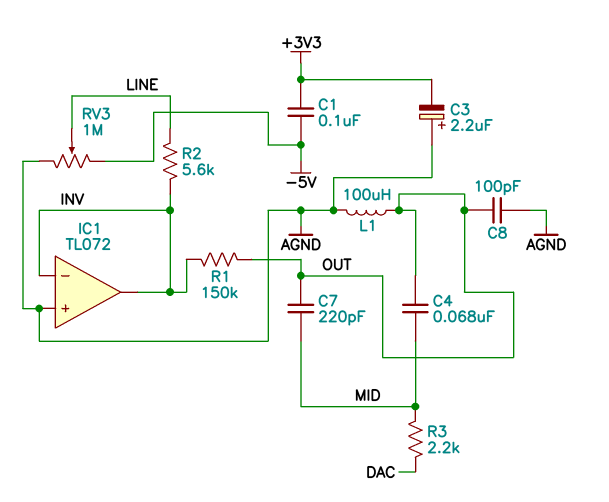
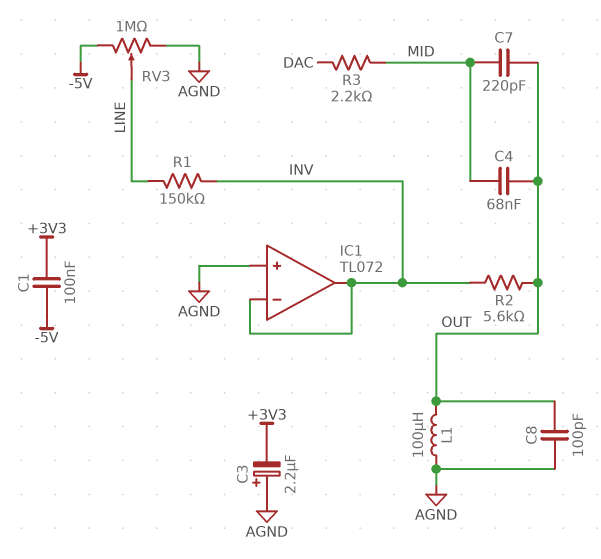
R1: 150k (INV, OUT) -> 150k (INV, LINE)
R2: 5.6k (INV, LINE) -> 5.6k (INV, OUT)

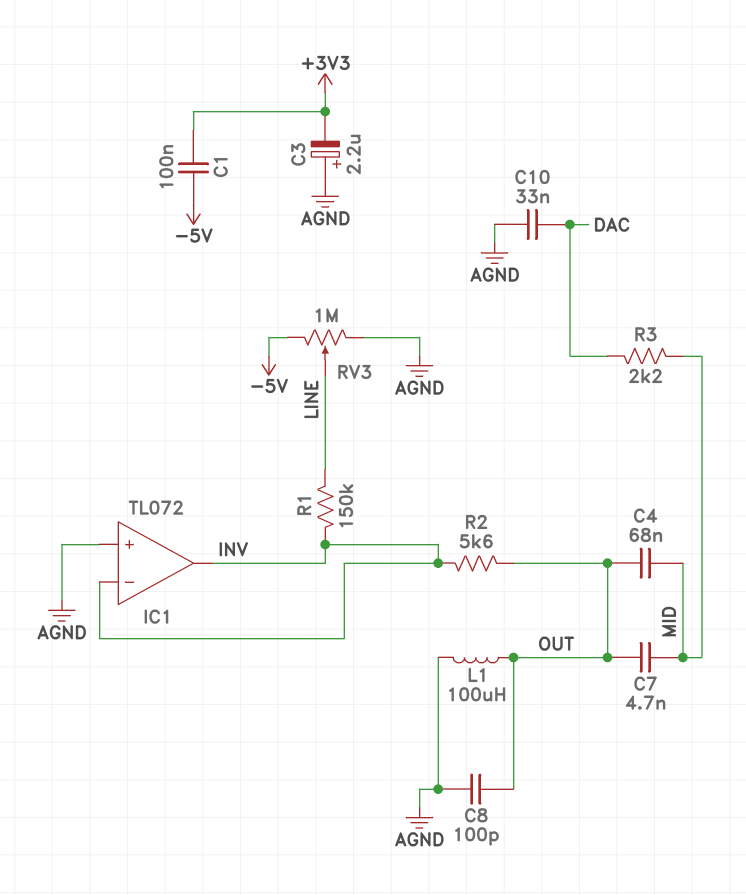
C7: 220pF (MID, OUT) -> 4.7nF (MID, OUT)
C10: none -> 33nF (AGND, DAC)

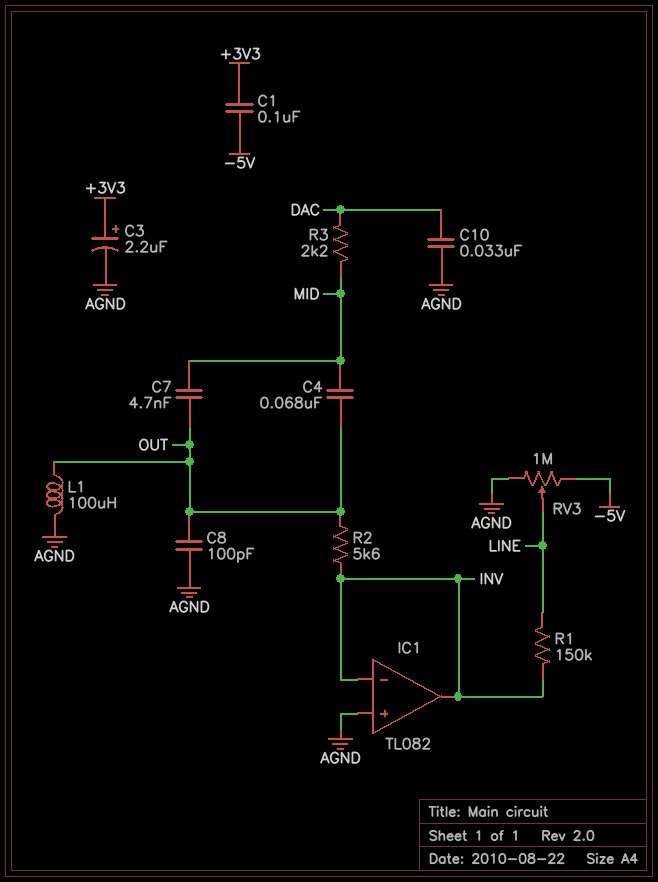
C3: 2.2uF (plus AGND, minus +3V3) -> 2.2uF (plus +3V3, minus AGND)
IC1: TL072 -> TL082

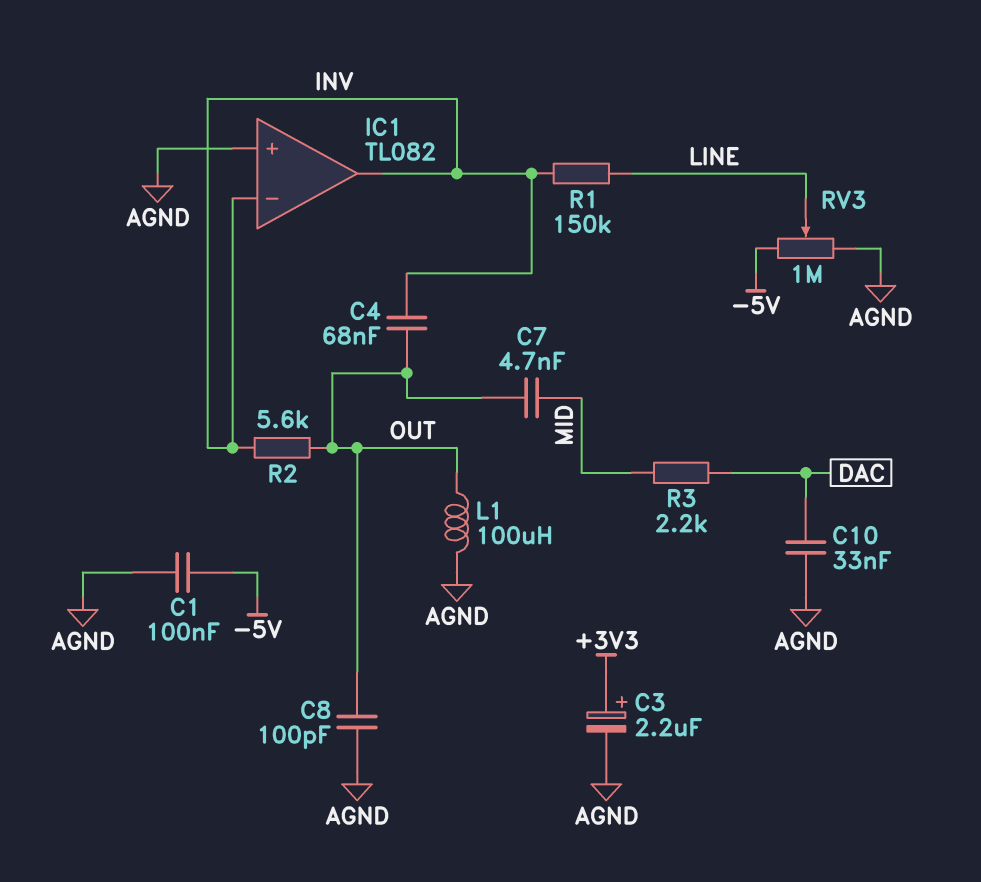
C1: 100nF (+3V3, -5V) -> 100nF (-5V, AGND)
C4: 68nF (MID, OUT) -> 68nF (INV, OUT)

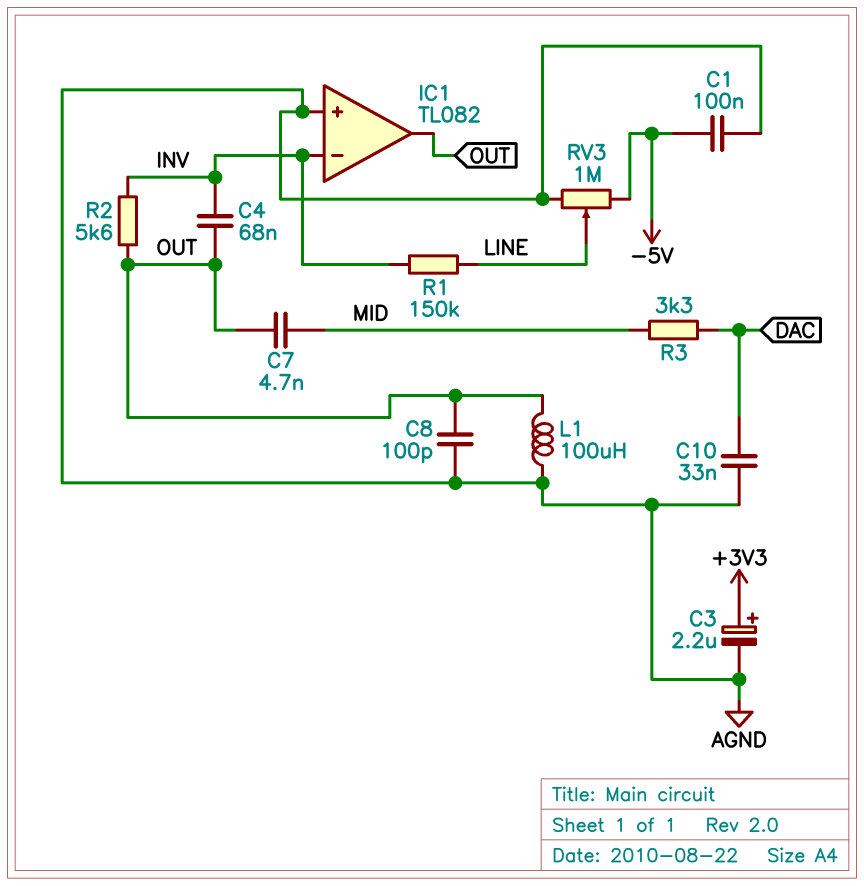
IC1 pin out: INV -> OUT
R3: 2.2k (DAC, MID) -> 3.3k (DAC, MID)

